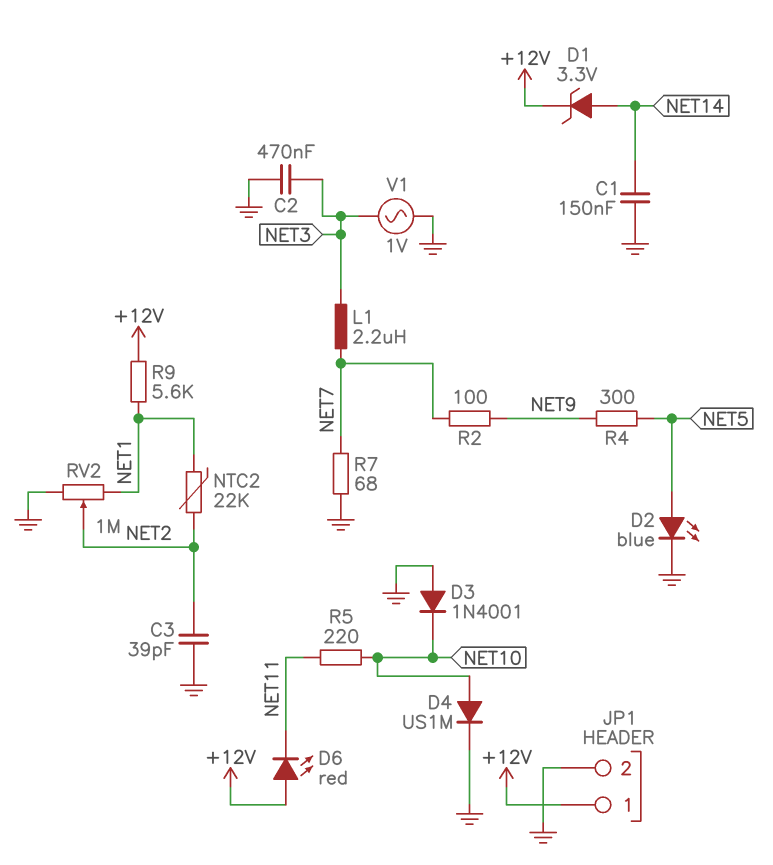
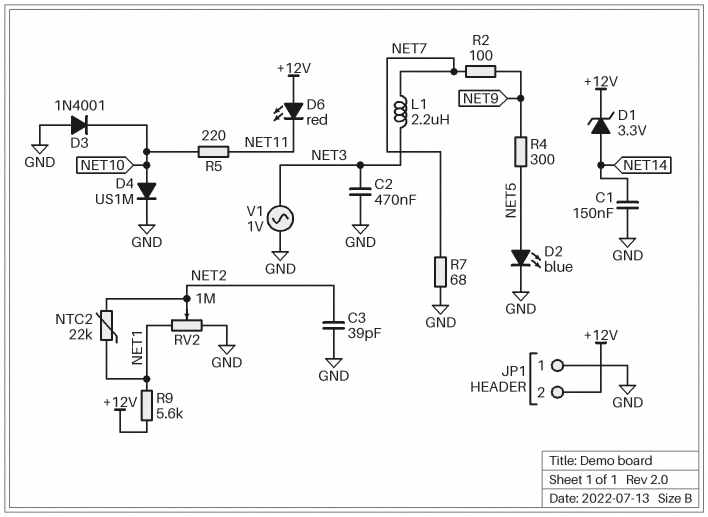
JP1 pin 1: +12V -> GND
JP1 pin 2: GND -> +12V

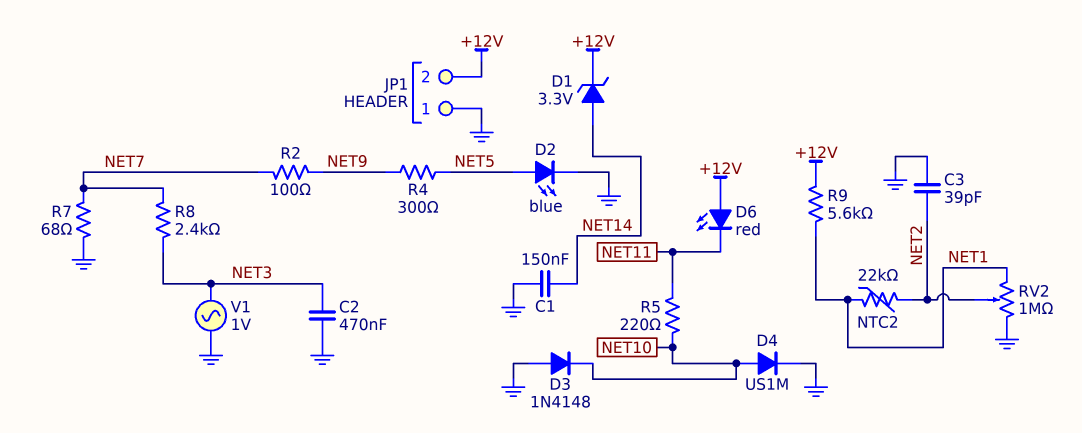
D3: diode 1N4001 (A GND, K NET10) -> diode 1N4148 (A GND, K NET10)
L1: 2.2uH (NET3, NET7) -> none
R8: none -> 2.4k (NET3, NET7)

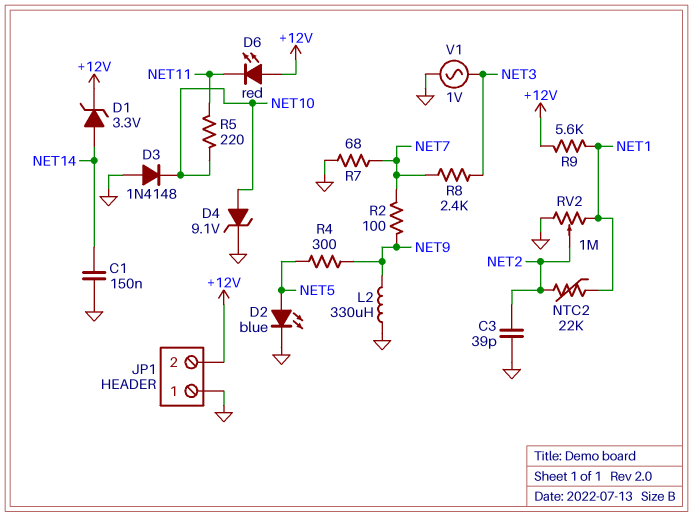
C2: 470nF (GND, NET3) -> none
D4: diode US1M (A NET10, K GND) -> zener 9.1V (A NET10, K GND)
L2: none -> 330uH (GND, NET9)

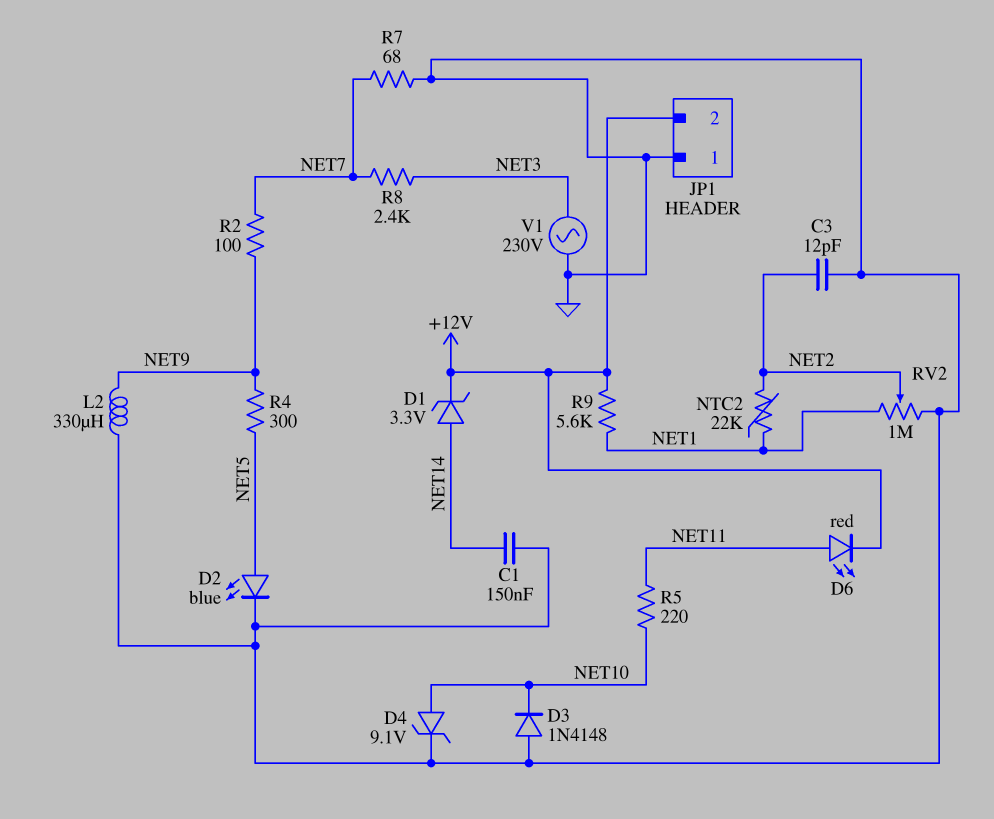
C3: 39pF (GND, NET2) -> 12pF (GND, NET2)
D6: LED red (A +12V, K NET11) -> LED red (A NET11, K +12V)
V1: AC 1V (GND, NET3) -> AC 230V (GND, NET3)

